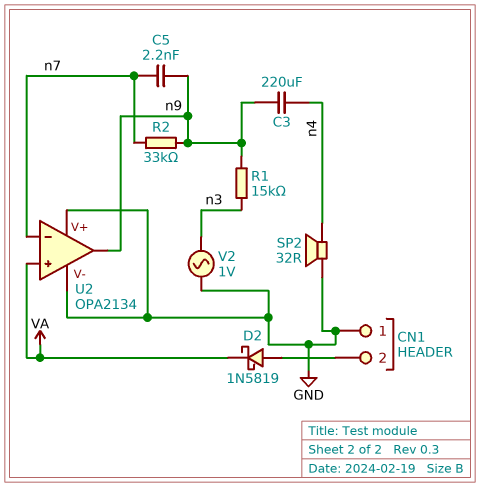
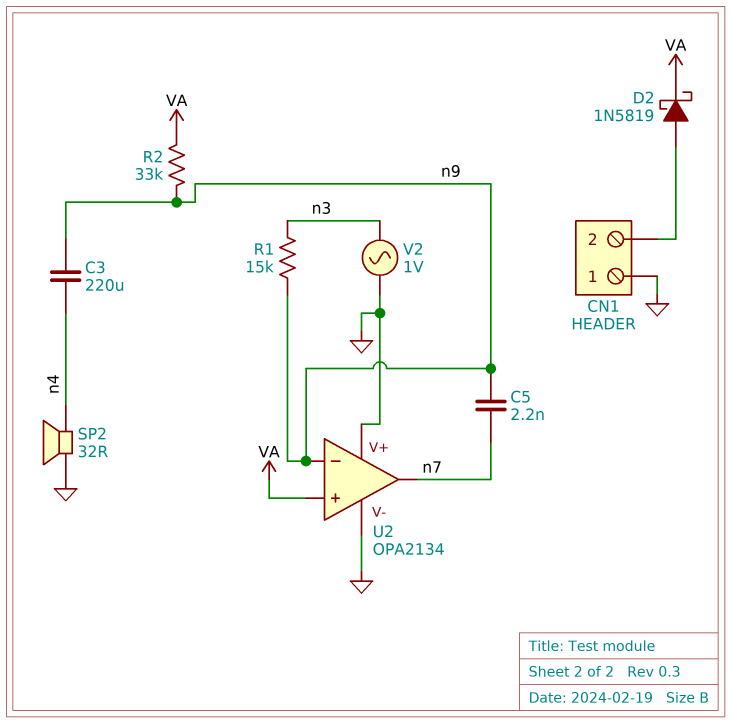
R2: 33k (n7, n9) -> 33k (VA, n9)
U2 pin in-: n7 -> n9
U2 pin out: n9 -> n7

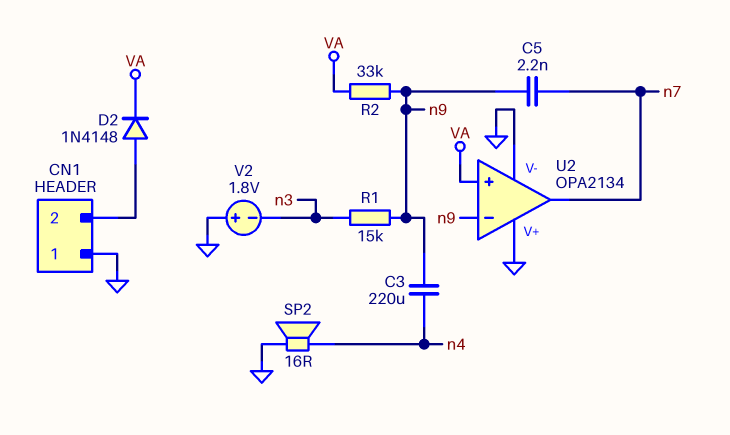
D2: schottky 1N5819 (A CN1/2, K VA) -> diode 1N4148 (A CN1/2, K VA)
SP2: speaker 32R (GND, n4) -> speaker 16R (GND, n4)
V2: AC 1V (GND, n3) -> 1.8V (plus GND, minus n3)

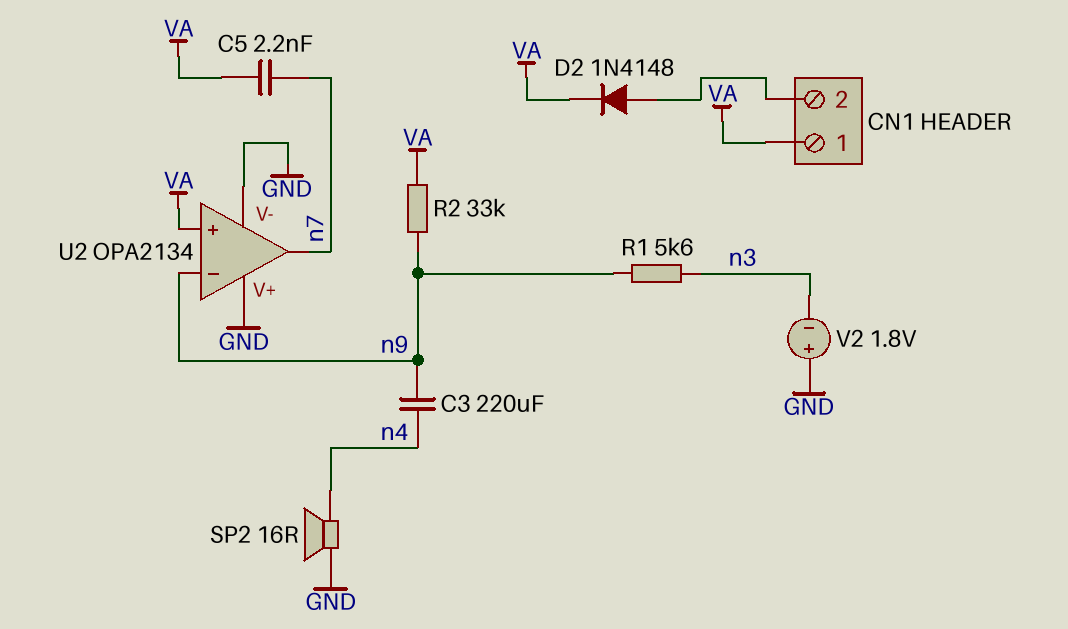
C5: 2.2nF (n7, n9) -> 2.2nF (VA, n7)
CN1 pin 1: GND -> VA
R1: 15k (n3, n9) -> 5.6k (n3, n9)

